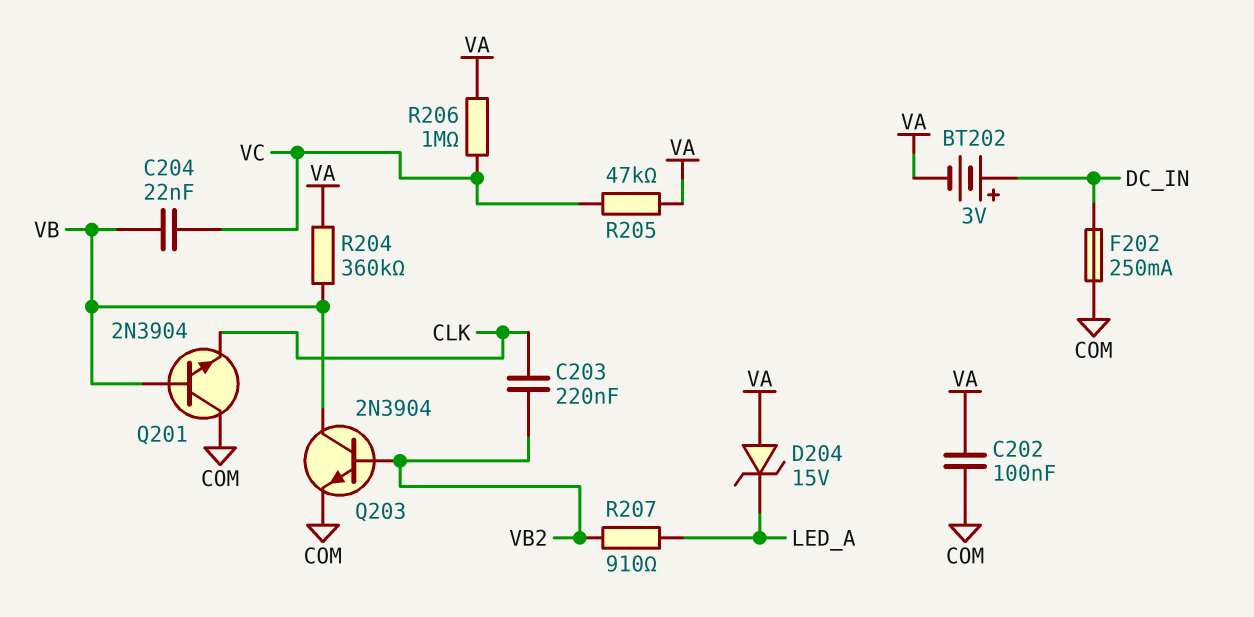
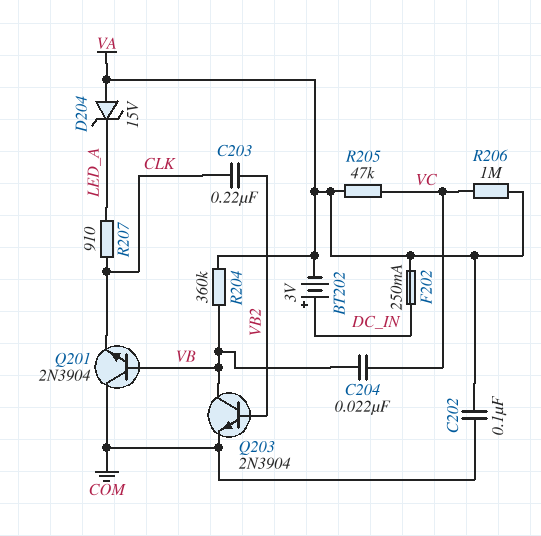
F202: 250mA (COM, DC_IN) -> 250mA (DC_IN, VA)
R207: 910 (LED_A, VB2) -> 910 (CLK, LED_A)

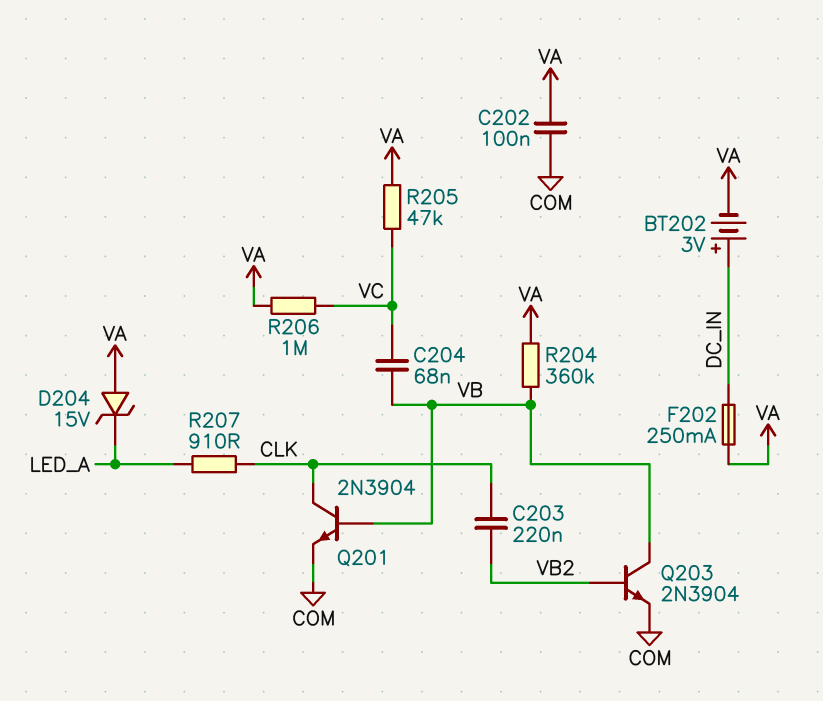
C204: 22nF (VB, VC) -> 68nF (VB, VC)
Q201: NPN 2N3904 (B VB, C COM, E CLK) -> NPN 2N3904 (B VB, C CLK, E COM)

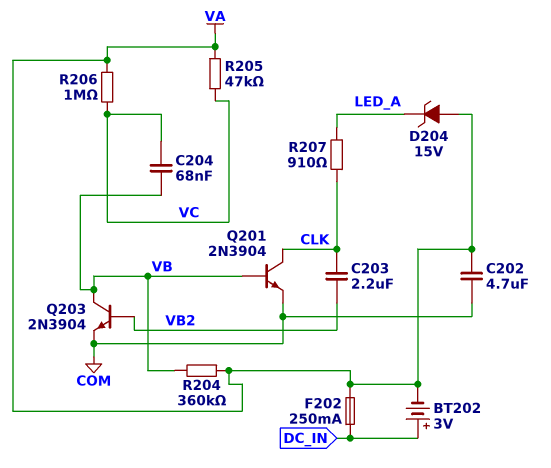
C202: 100nF (COM, VA) -> 4.7uF (COM, VA)
C203: 220nF (CLK, VB2) -> 2.2uF (CLK, VB2)

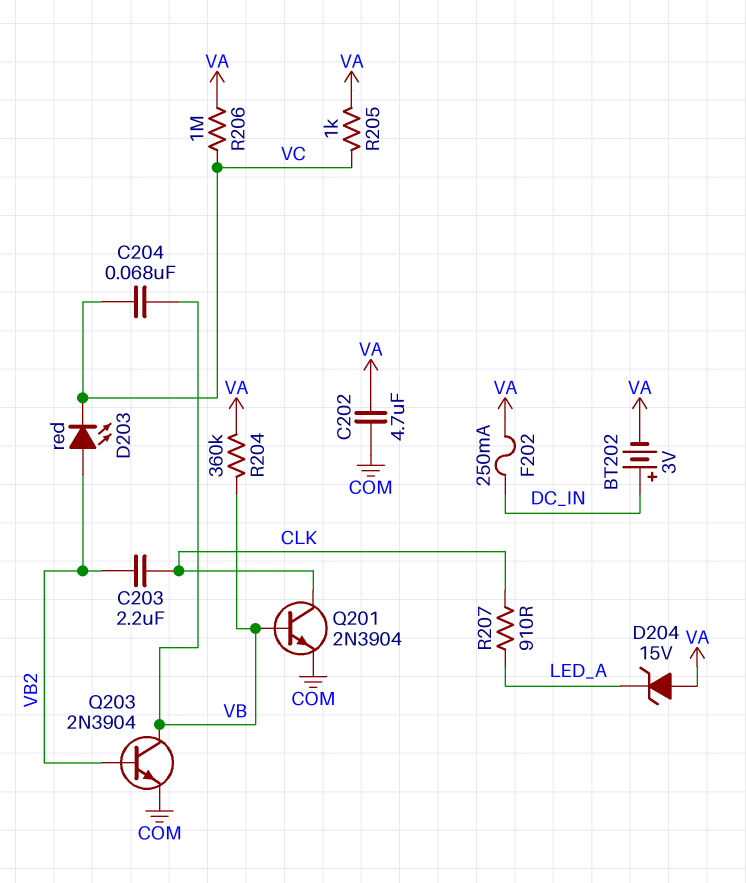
D203: none -> LED red (A VB2, K VC)
R205: 47k (VA, VC) -> 1k (VA, VC)

